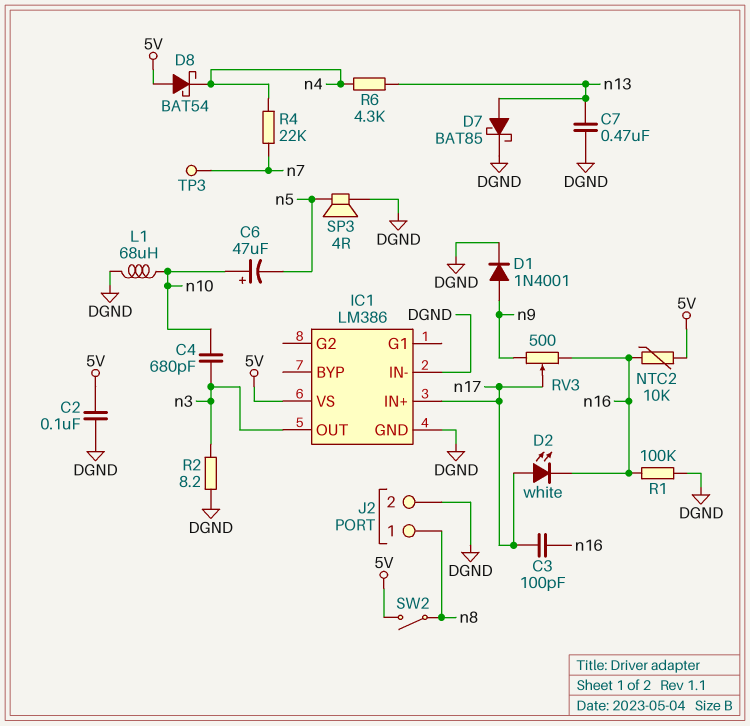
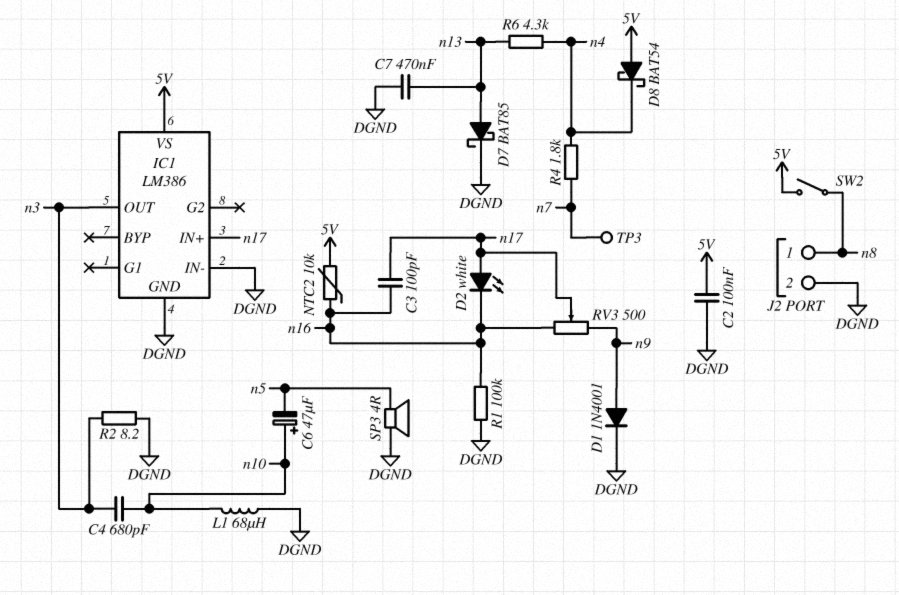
R4: 22k (n4, n7) -> 1.8k (n4, n7)

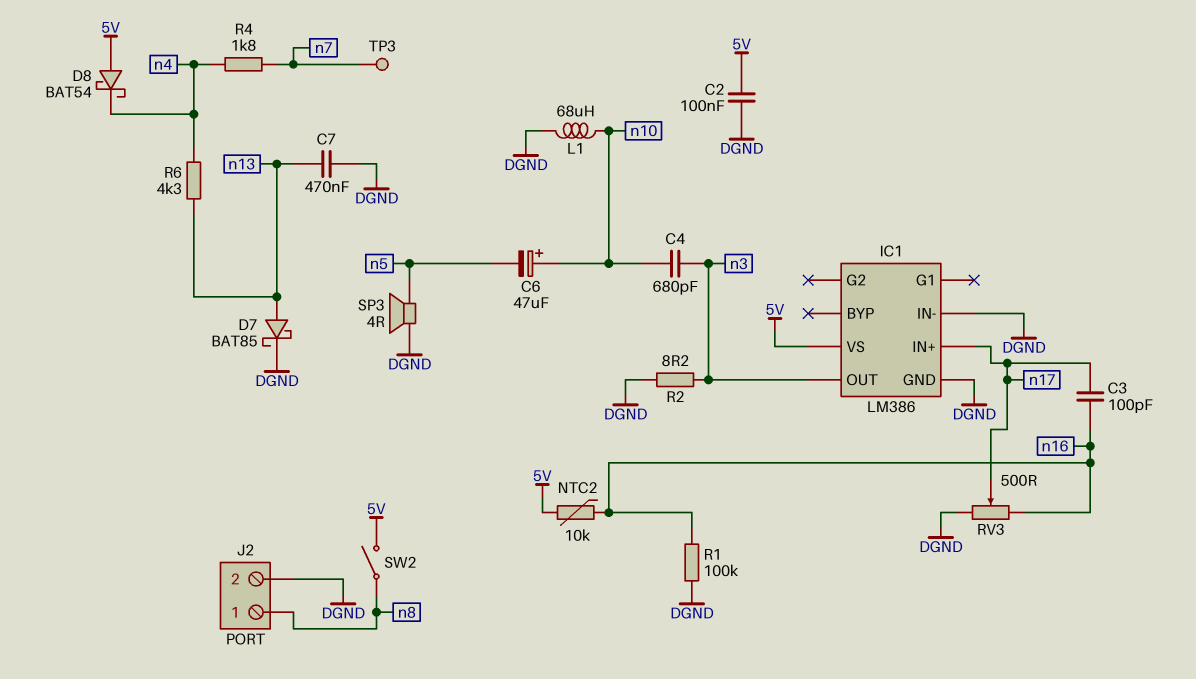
D1: diode 1N4001 (A n9, K DGND) -> none
D2: LED white (A n17, K n16) -> none
RV3: 500 (n9, n16, wiper n17) -> 500 (DGND, n16, wiper n17)

